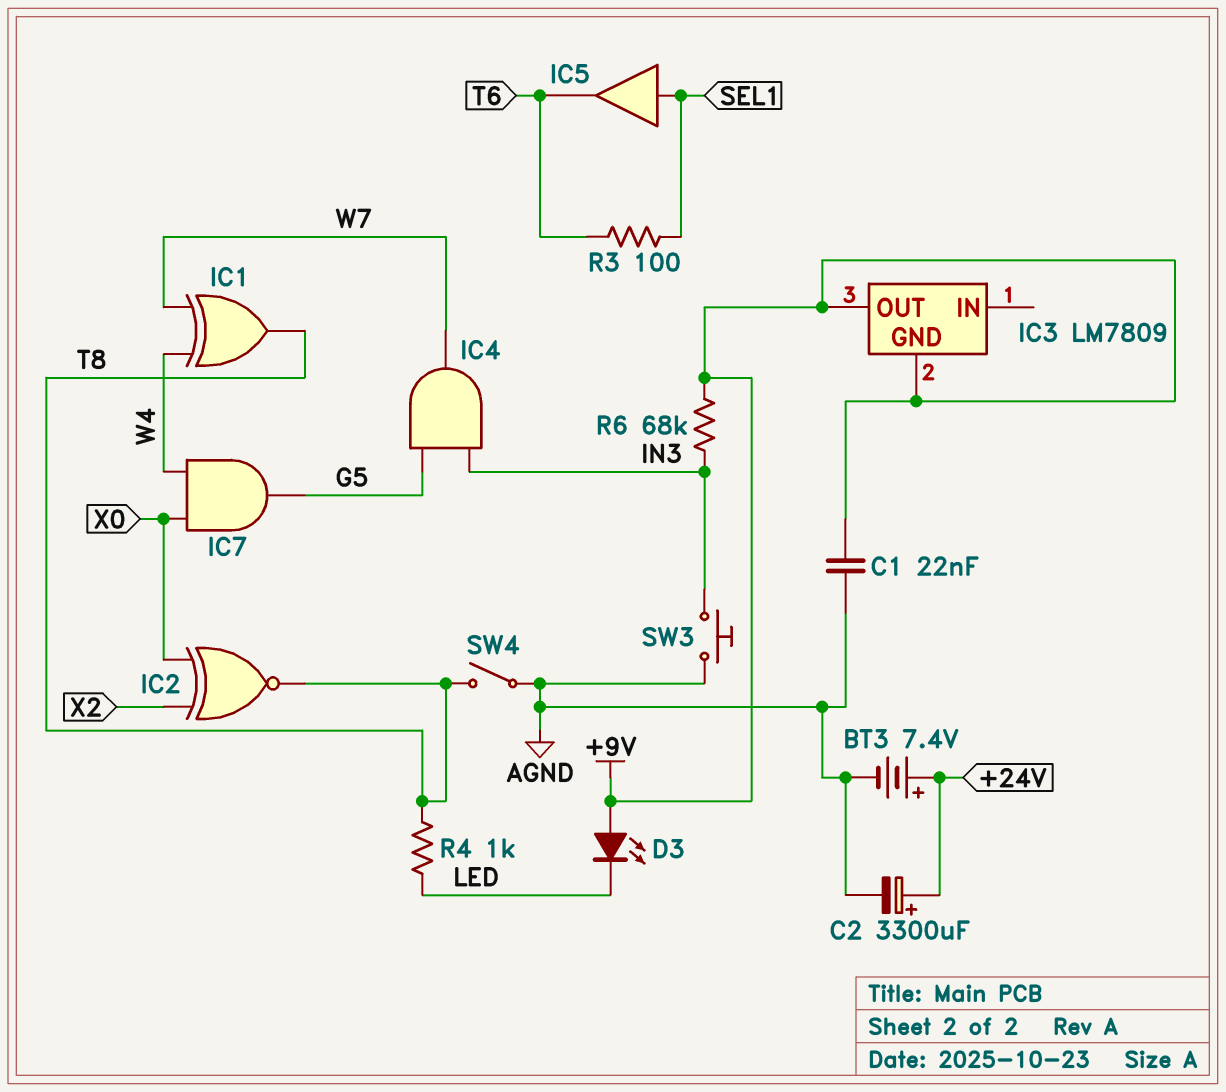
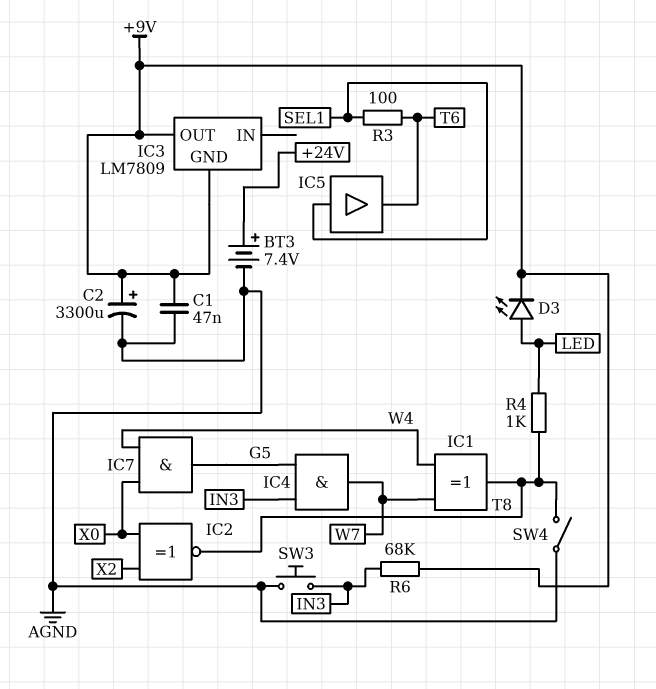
C1: 22nF (+9V, AGND) -> 47nF (+9V, AGND)
C2: 3300uF (plus +24V, minus AGND) -> 3300uF (plus +9V, minus AGND)
D3: LED (A +9V, K LED) -> LED (A LED, K +9V)

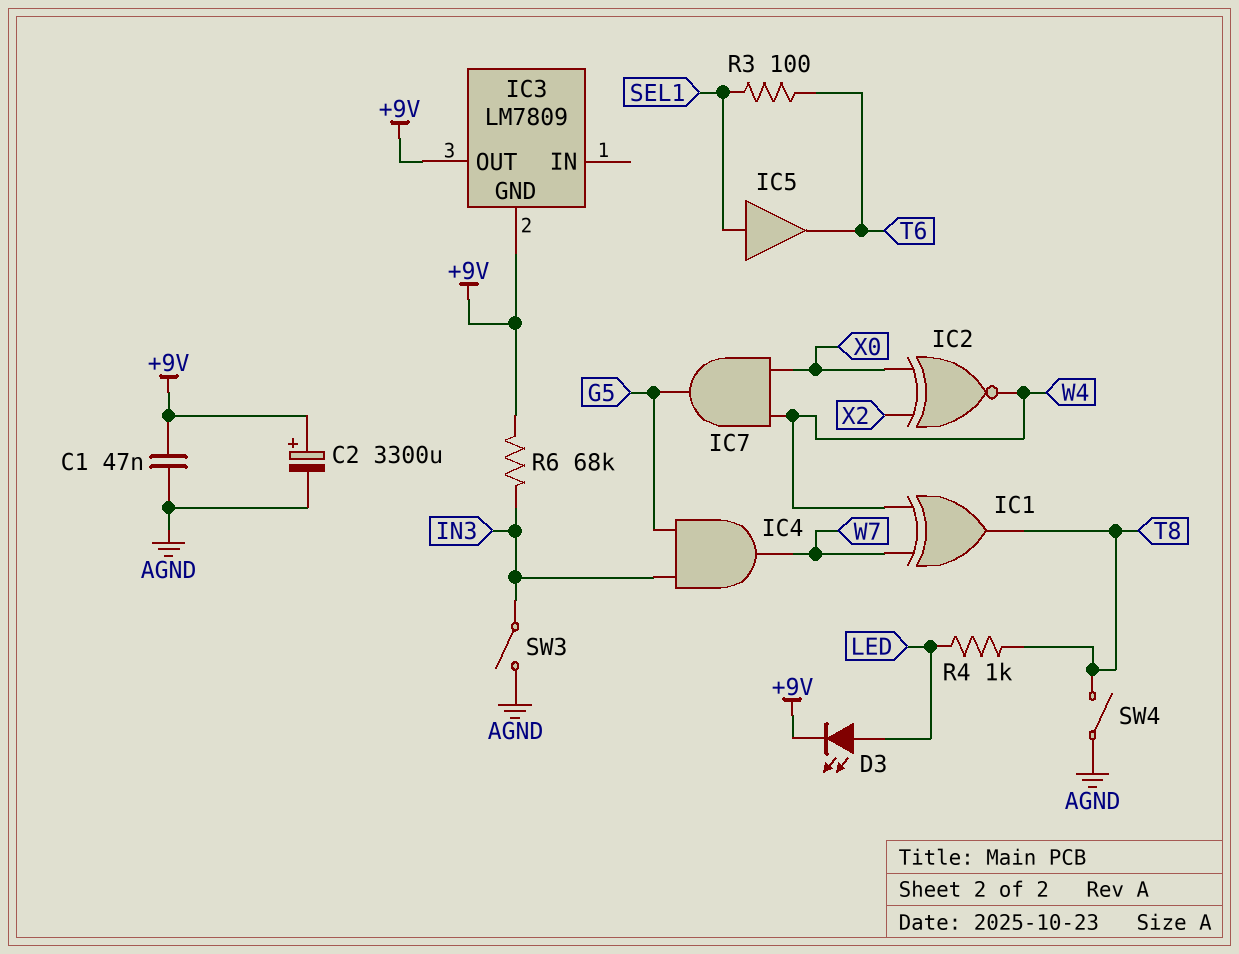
BT3: 7.4V (plus +24V, minus AGND) -> none
IC2: XNOR (in X0, in X2, out T8) -> XNOR (in X0, in X2, out W4)
SW3: button (AGND, IN3) -> switch (AGND, IN3)

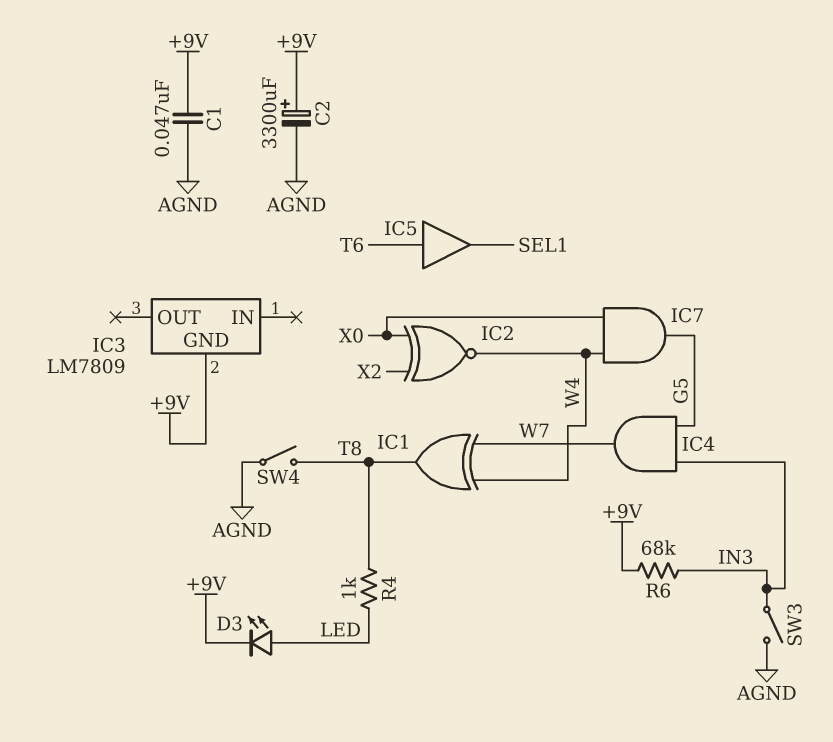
IC3 pin OUT: +9V -> none
IC5: buffer (in SEL1, out T6) -> buffer (in T6, out SEL1)
R3: 100 (SEL1, T6) -> none

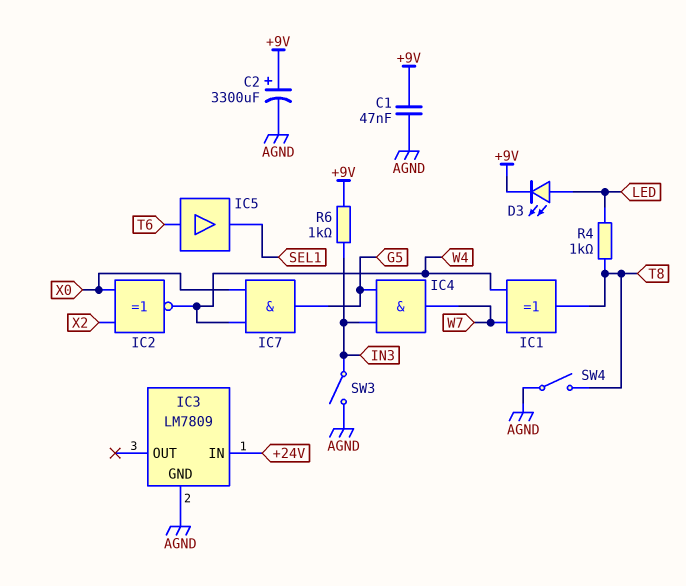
IC3 pin GND: +9V -> AGND
IC3 pin IN: none -> +24V
R6: 68k (+9V, IN3) -> 1k (+9V, IN3)

